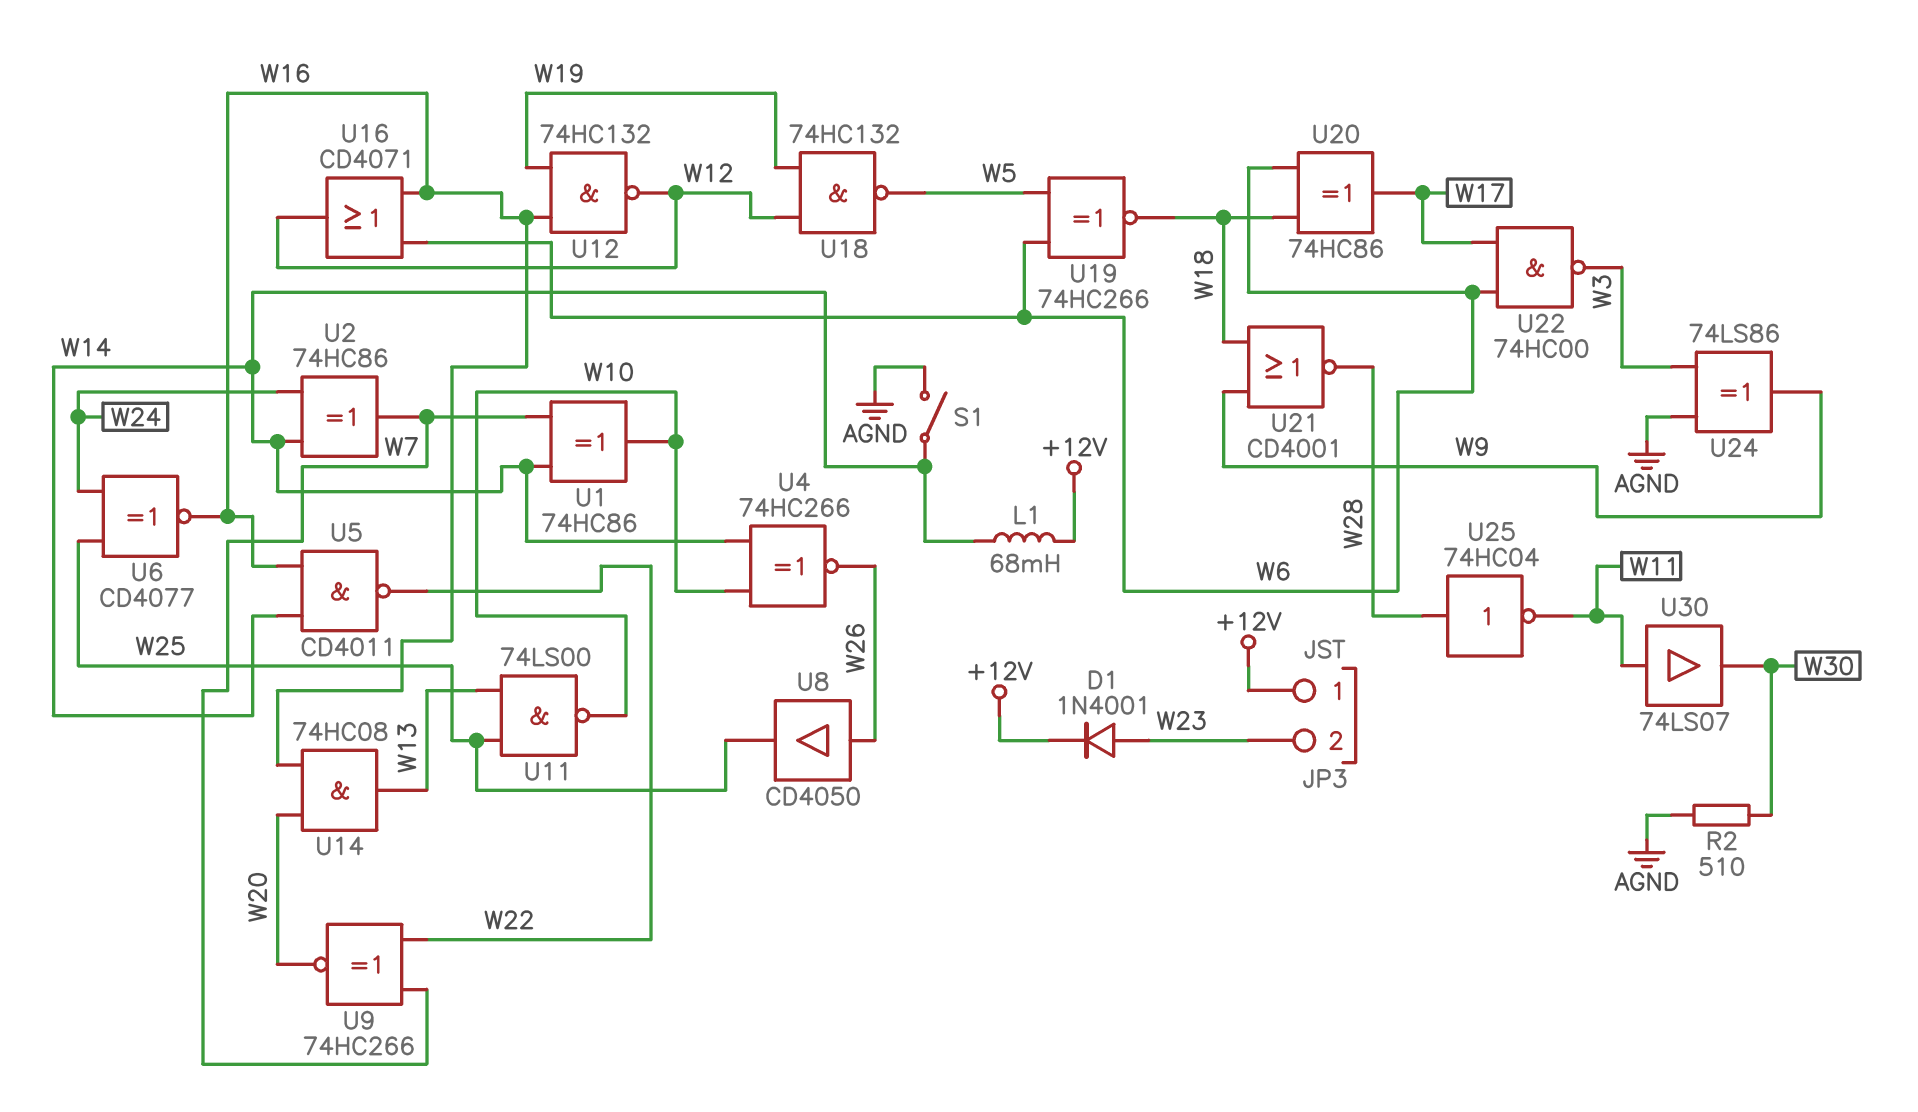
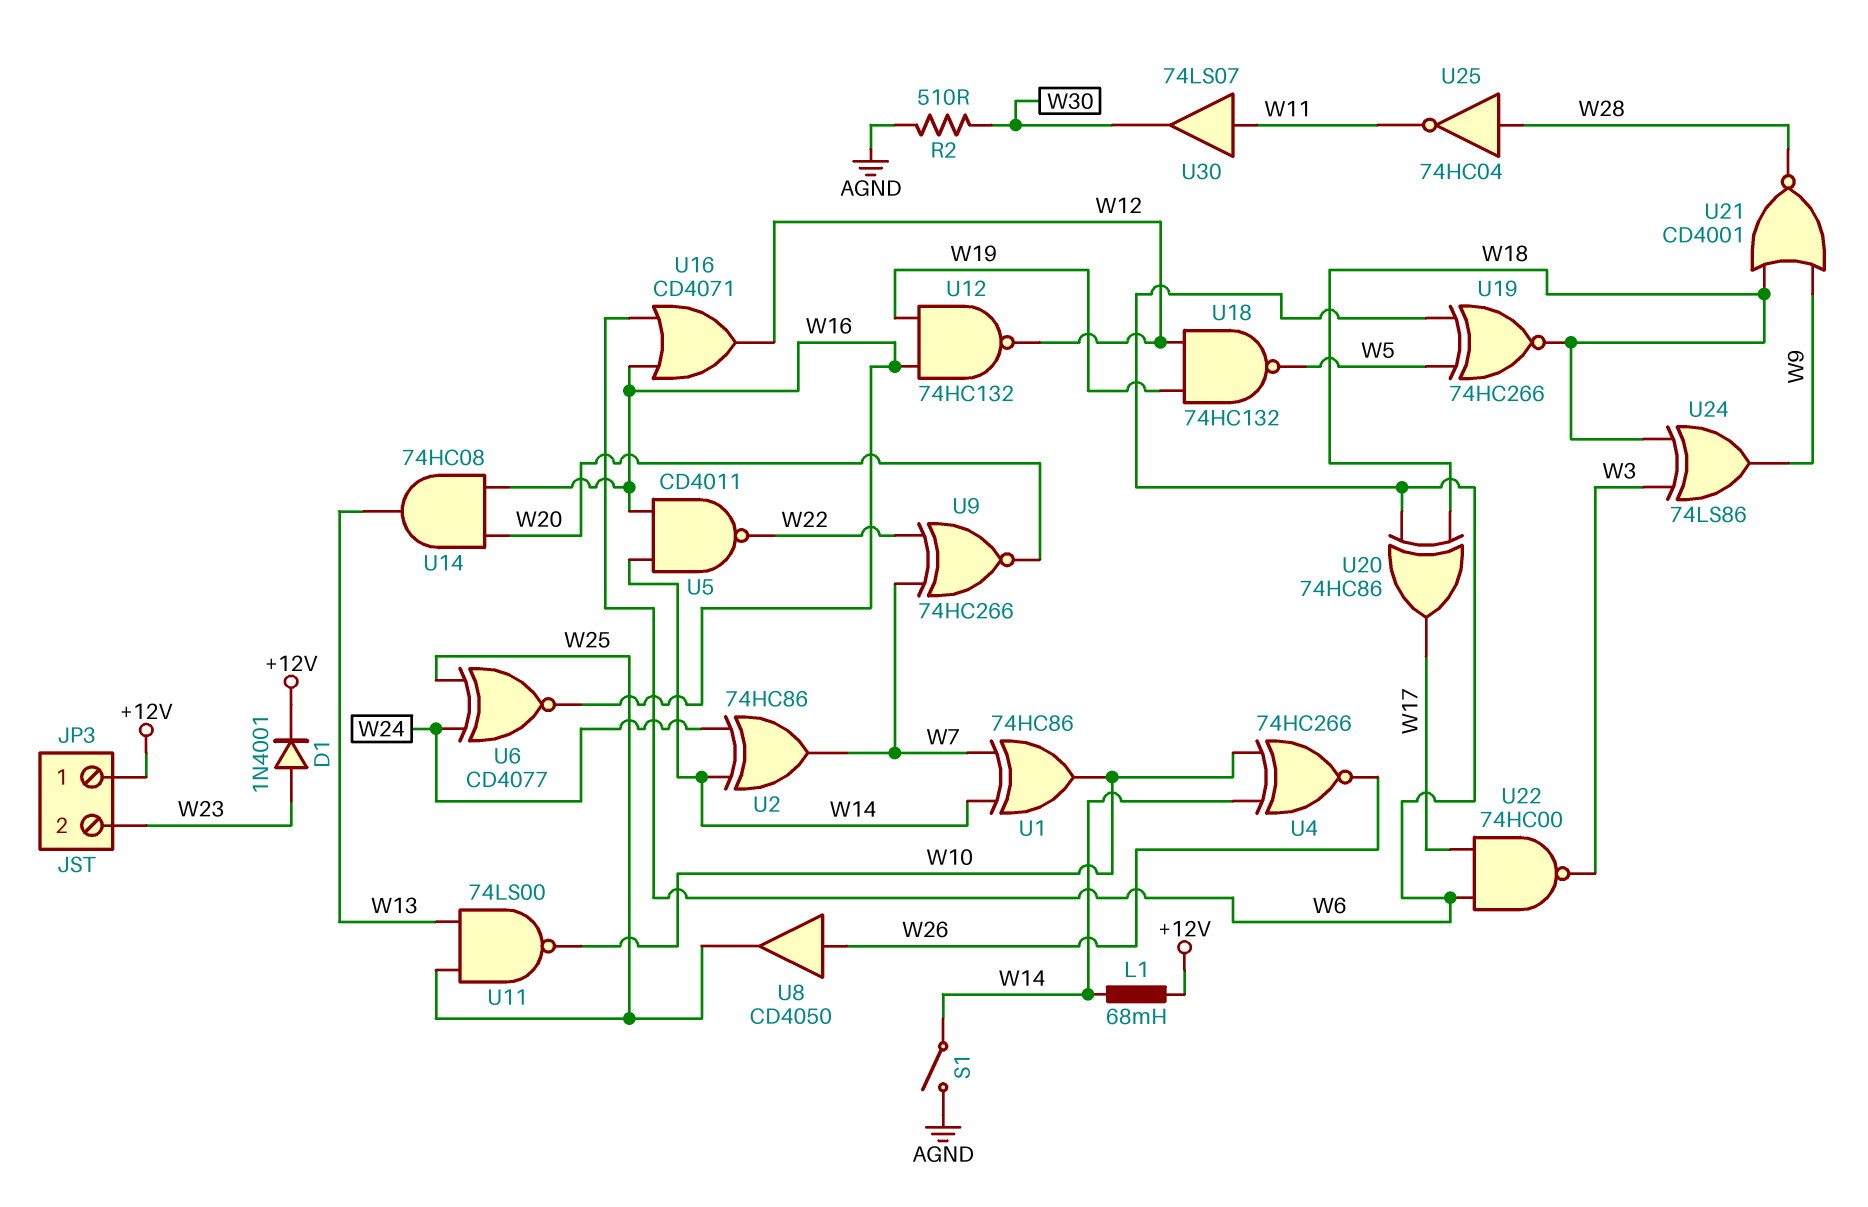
U24: XOR 74LS86 (in AGND, in W3, out W9) -> XOR 74LS86 (in W3, in W18, out W9)

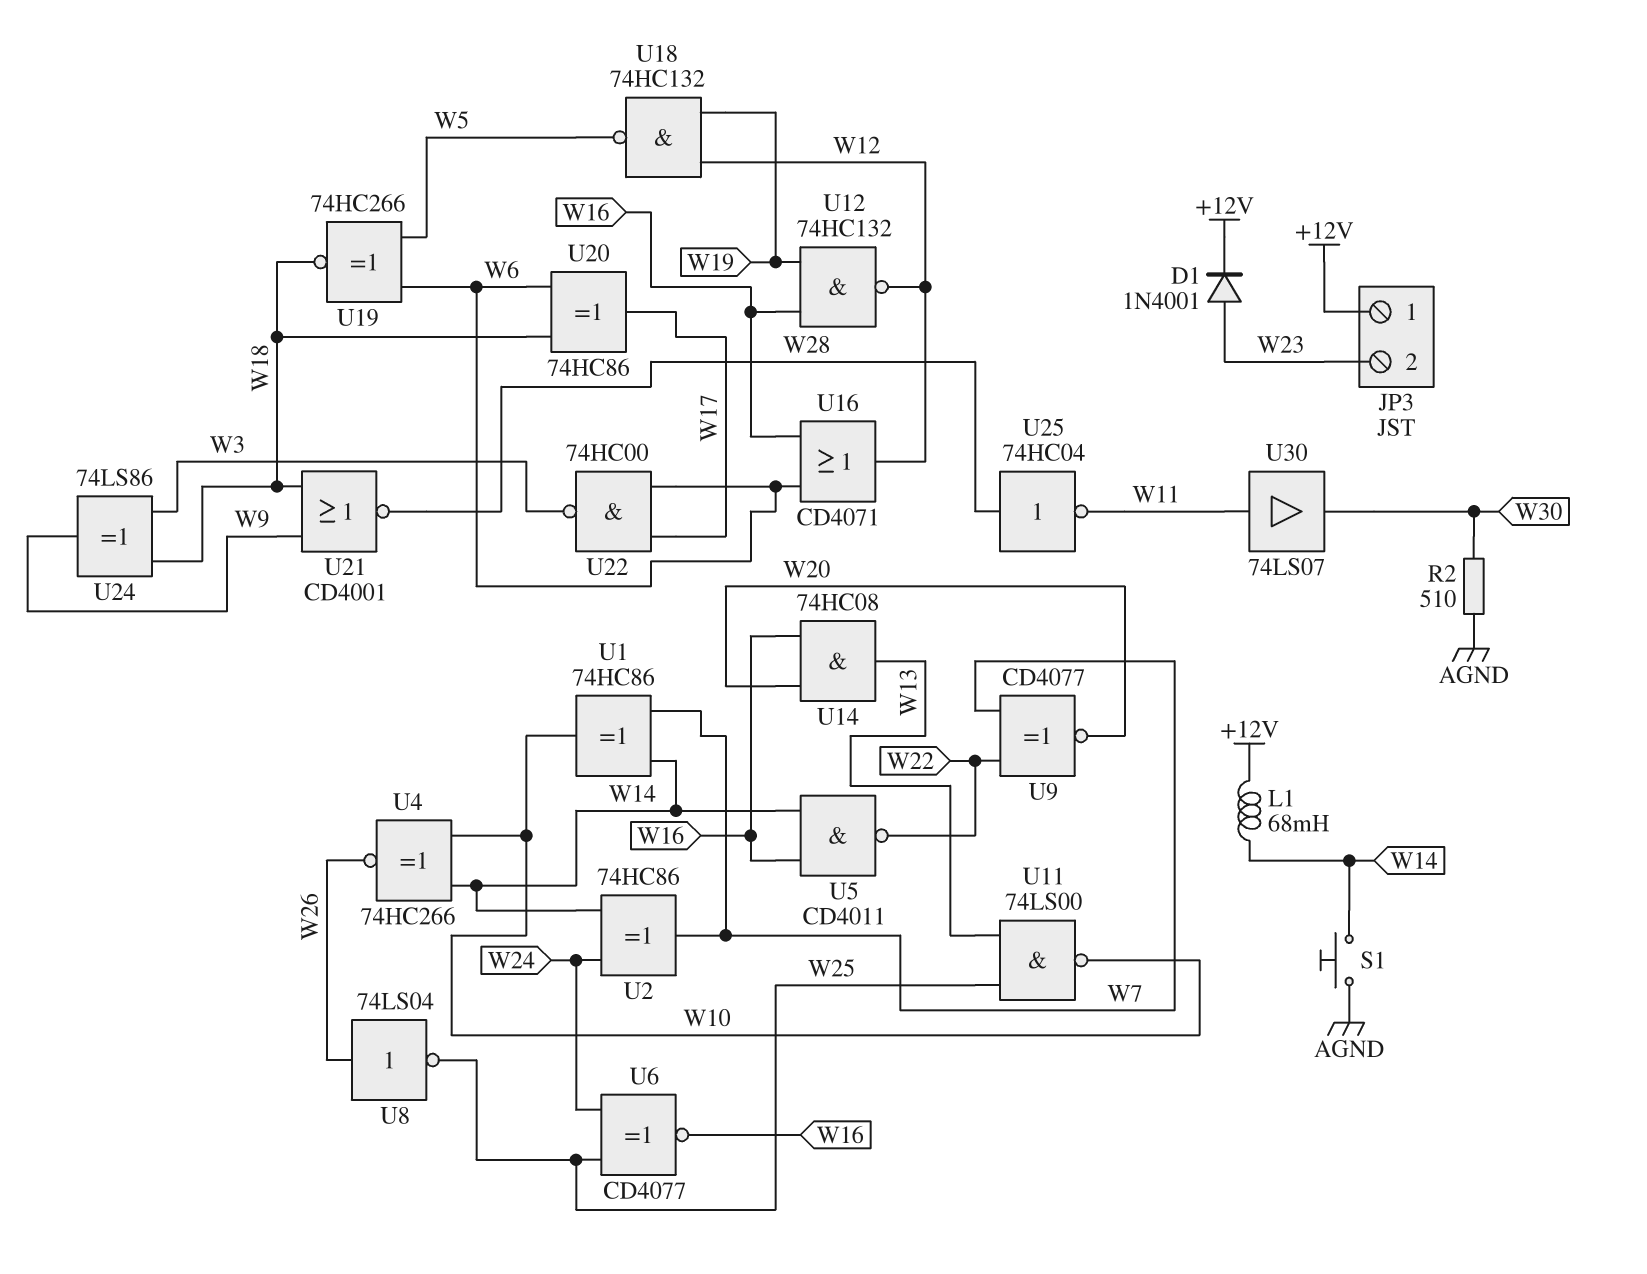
S1: switch (AGND, W14) -> button (AGND, W14)
U8: buffer CD4050 (in W26, out W25) -> NOT 74LS04 (in W26, out W25)
U9: XNOR 74HC266 (in W7, in W22, out W20) -> XNOR CD4077 (in W7, in W22, out W20)

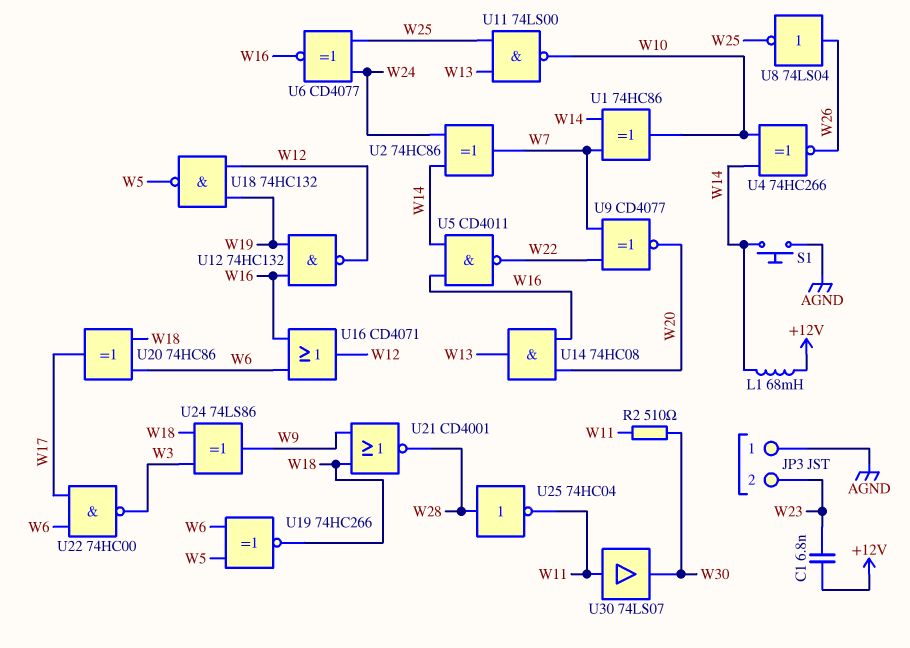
C1: none -> 6.8nF (+12V, W23)
D1: diode 1N4001 (A W23, K +12V) -> none
JP3 pin 1: +12V -> AGND
R2: 510 (AGND, W30) -> 510 (W11, W30)

